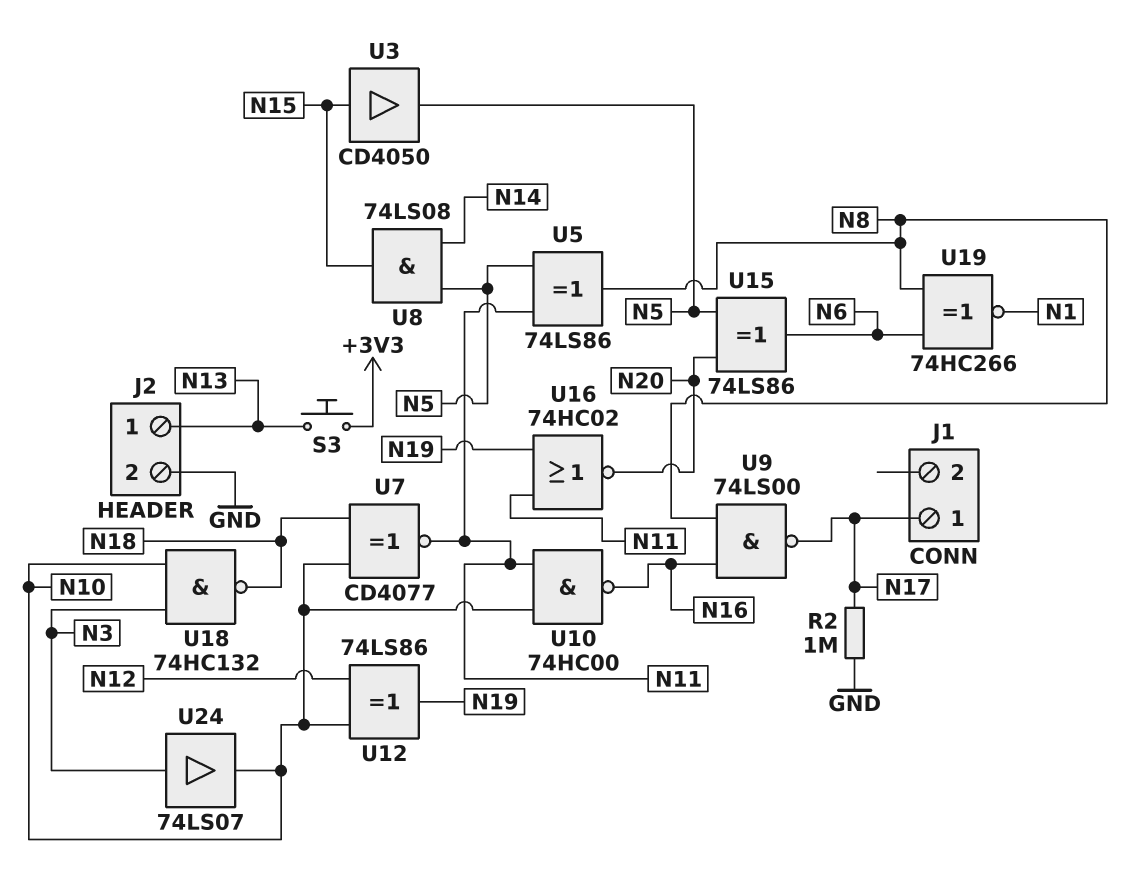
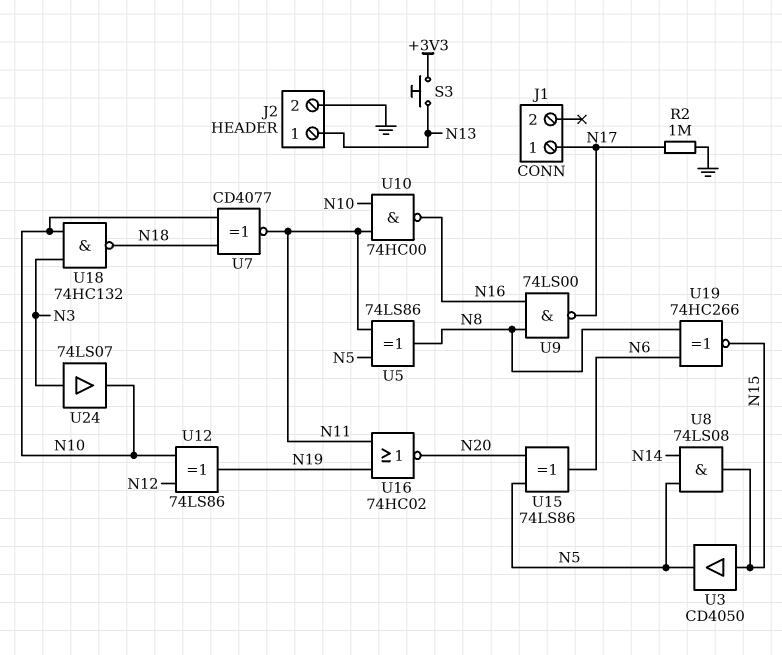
U19: XNOR 74HC266 (in N6, in N8, out N1) -> XNOR 74HC266 (in N6, in N8, out N15)

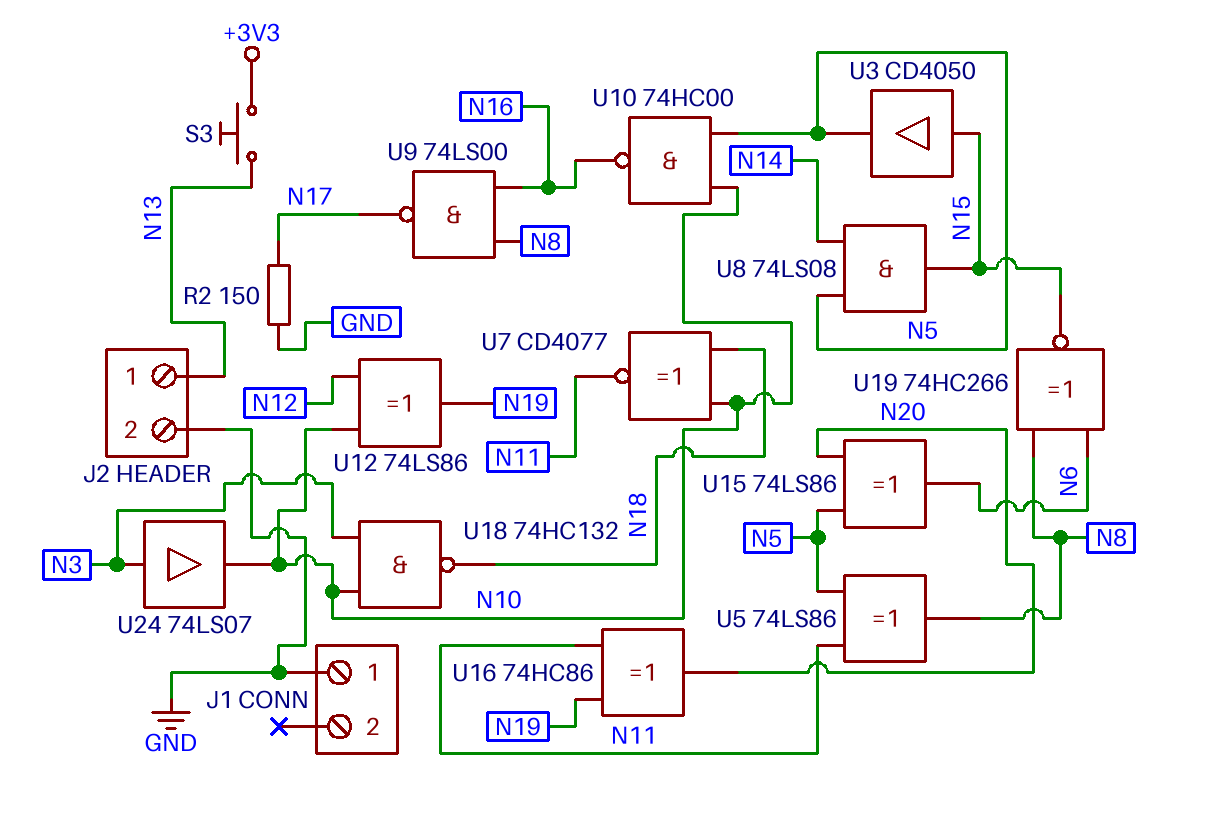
J1 pin 1: N17 -> GND
R2: 1M (GND, N17) -> 150 (GND, N17)
U10: NAND 74HC00 (in N10, in N11, out N16) -> NAND 74HC00 (in N5, in N10, out N16)
U16: NOR 74HC02 (in N11, in N19, out N20) -> XOR 74HC86 (in N11, in N19, out N20)

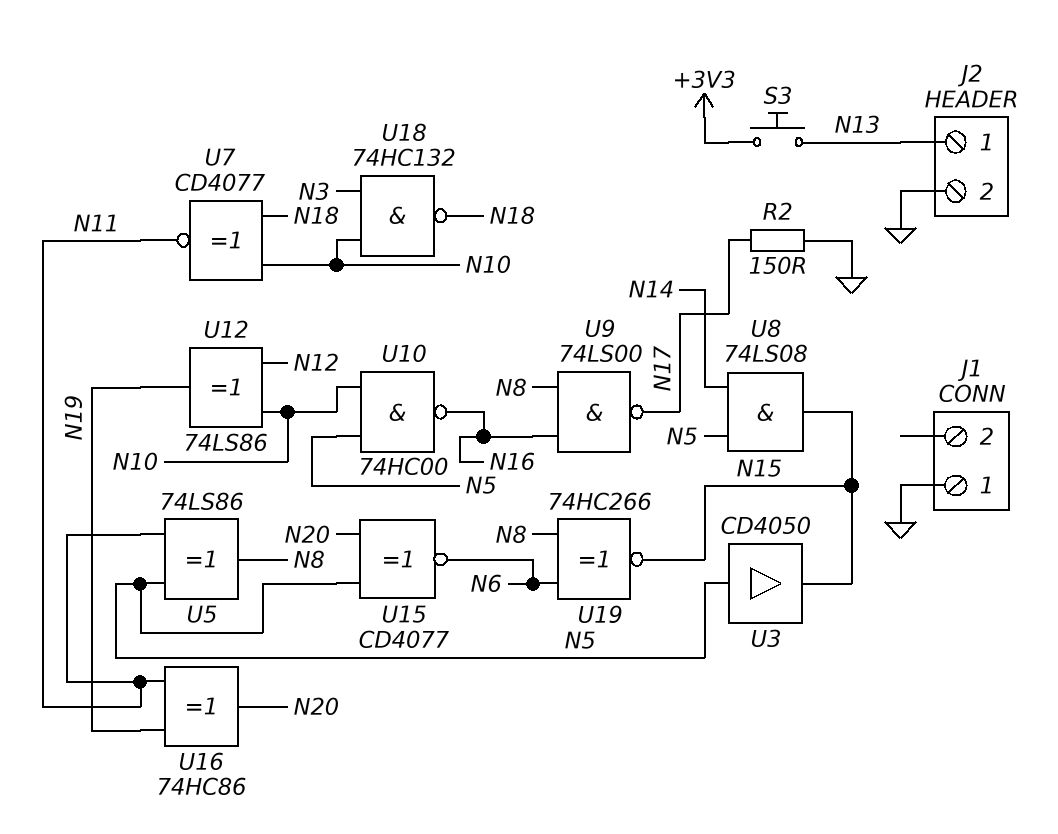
U3: buffer CD4050 (in N15, out N5) -> buffer CD4050 (in N5, out N15)
U15: XOR 74LS86 (in N5, in N20, out N6) -> XNOR CD4077 (in N5, in N20, out N6)
U24: buffer 74LS07 (in N3, out N10) -> none

